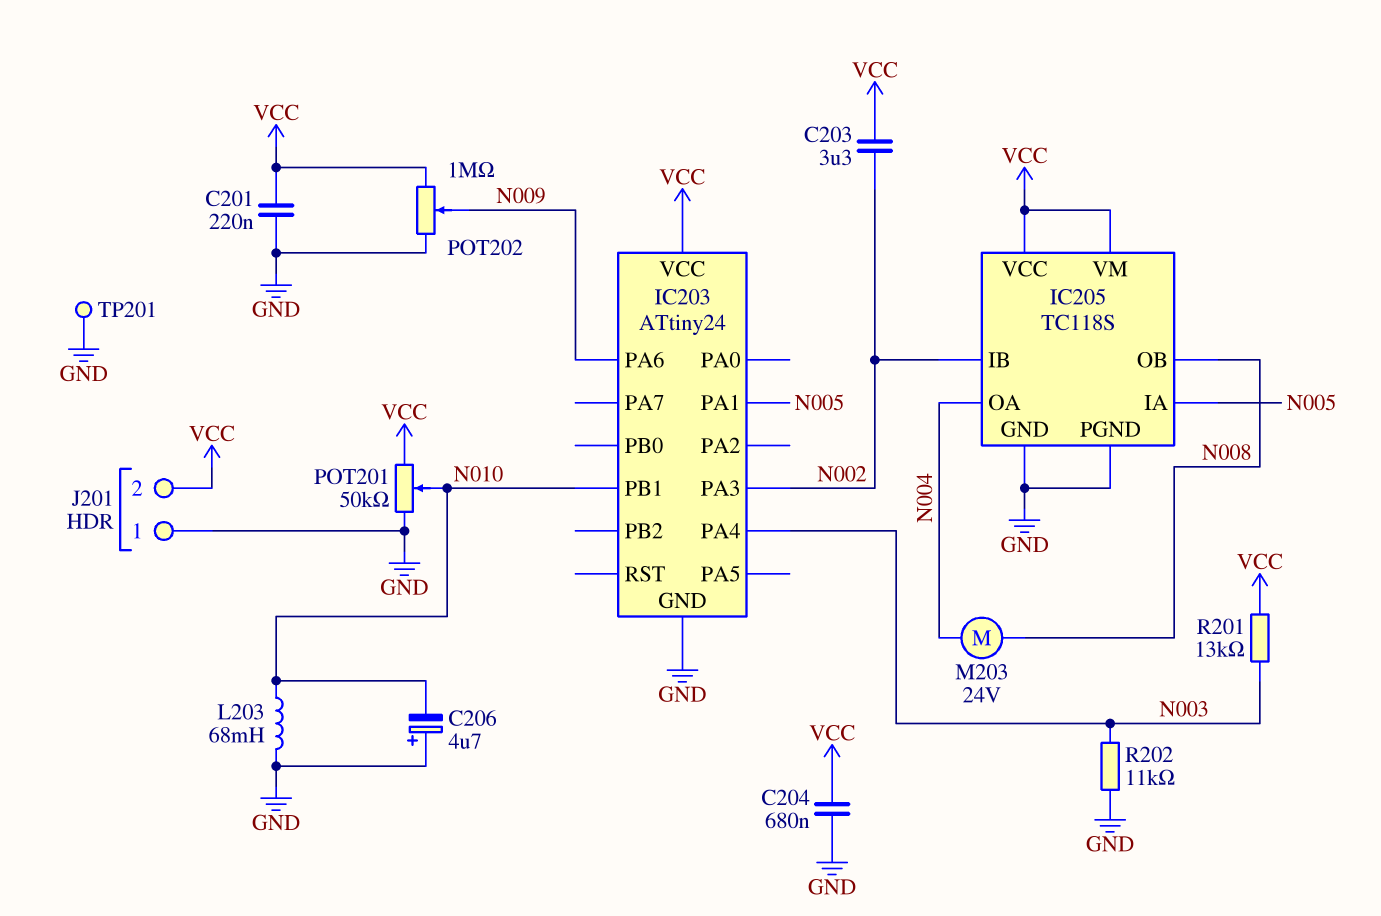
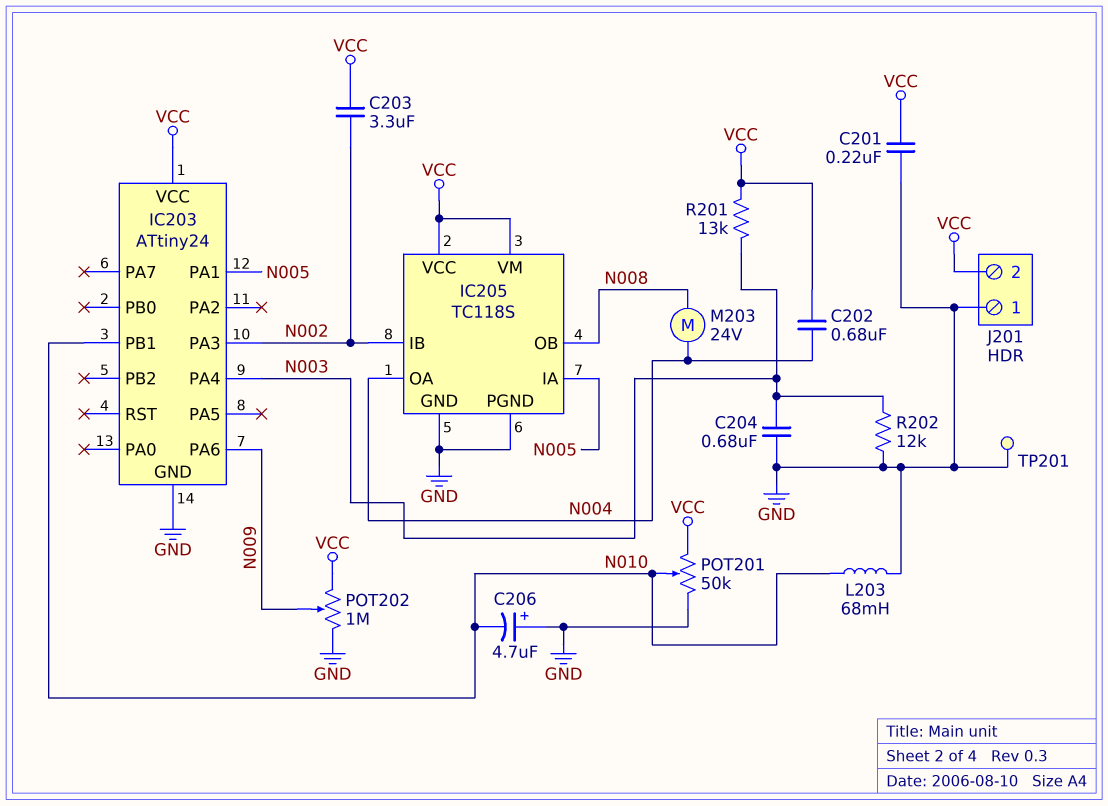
C202: none -> 680nF (N004, VCC)
C204: 680nF (GND, VCC) -> 680nF (GND, N003)
R202: 11k (GND, N003) -> 12k (GND, N003)

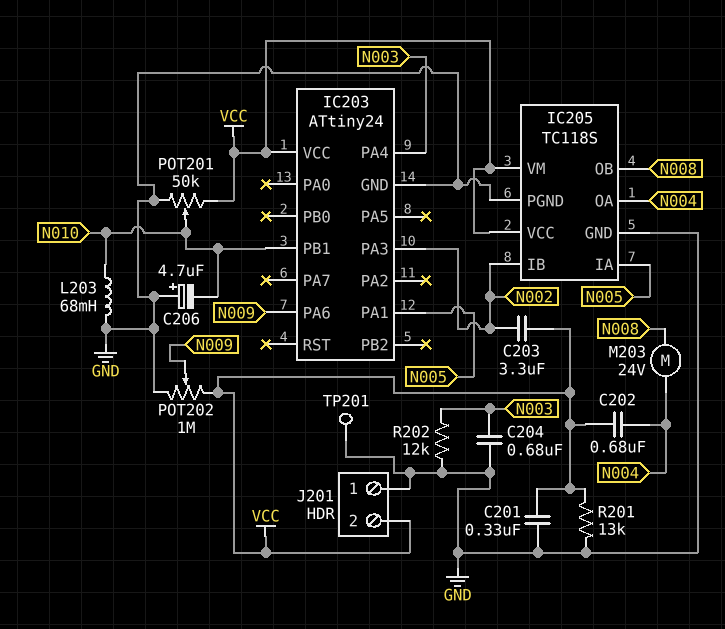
C201: 220nF (GND, VCC) -> 330nF (GND, VCC)
R201: 13k (N003, VCC) -> 13k (GND, VCC)

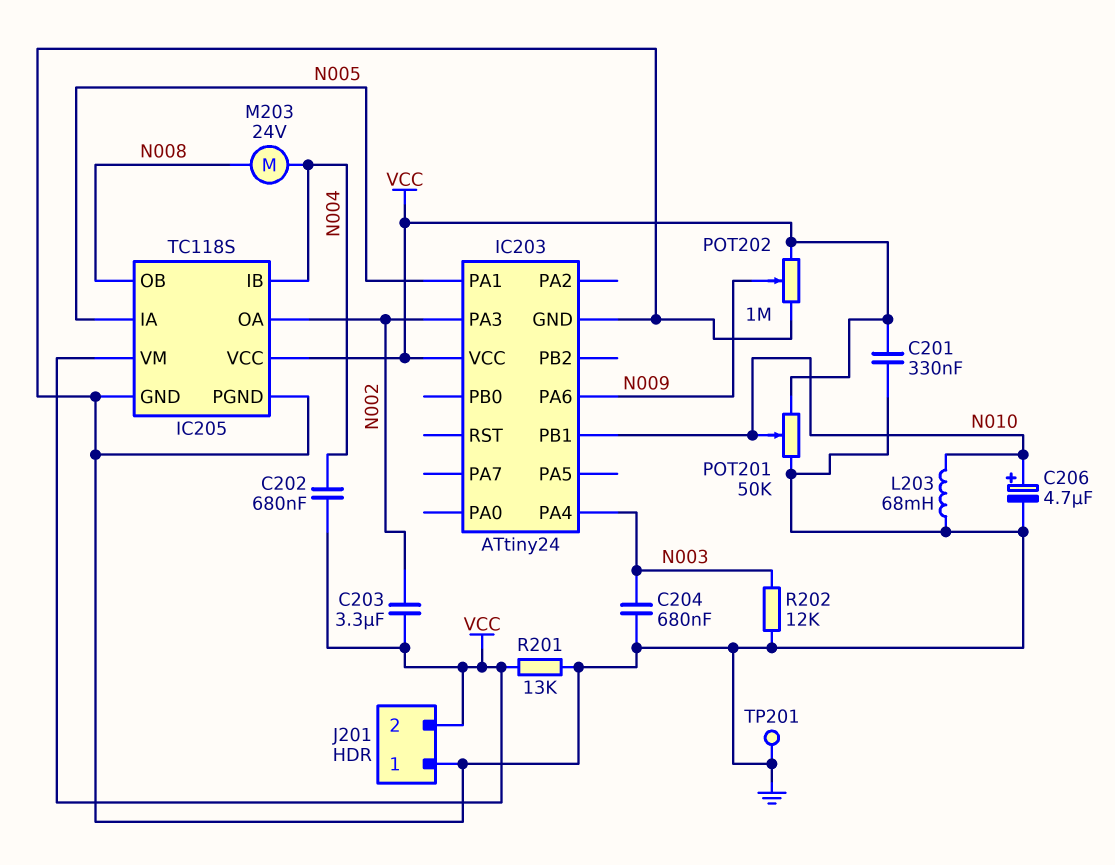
C206: 4.7uF (plus GND, minus N010) -> 4.7uF (plus N010, minus GND)
IC205 pin IB: N002 -> N004
IC205 pin OA: N004 -> N002

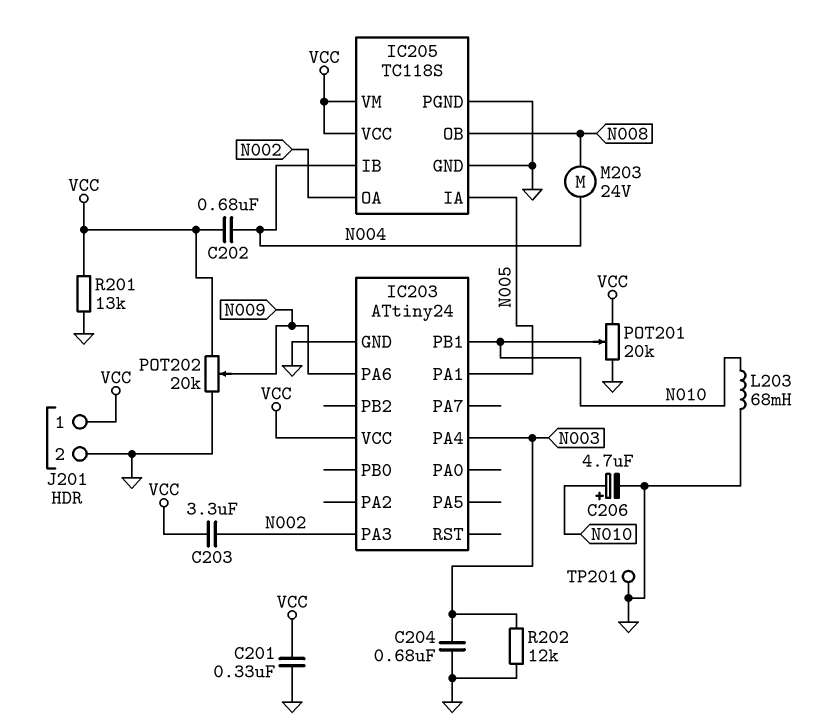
J201 pin 1: GND -> VCC
J201 pin 2: VCC -> GND
POT201: 50k (GND, VCC, wiper N010) -> 20k (GND, VCC, wiper N010)
POT202: 1M (GND, VCC, wiper N009) -> 20k (GND, VCC, wiper N009)

